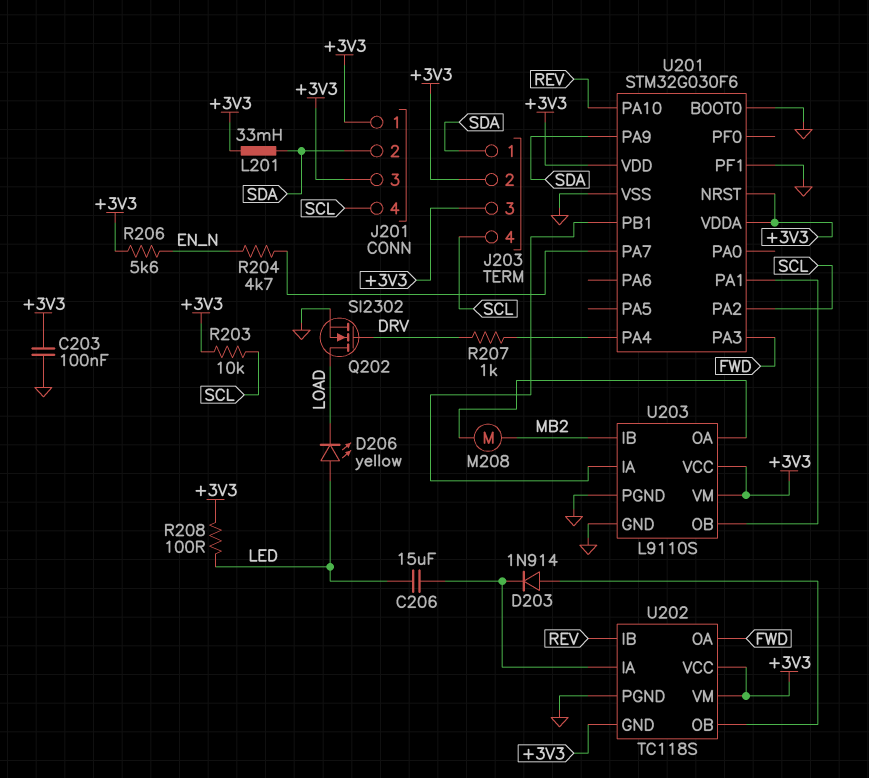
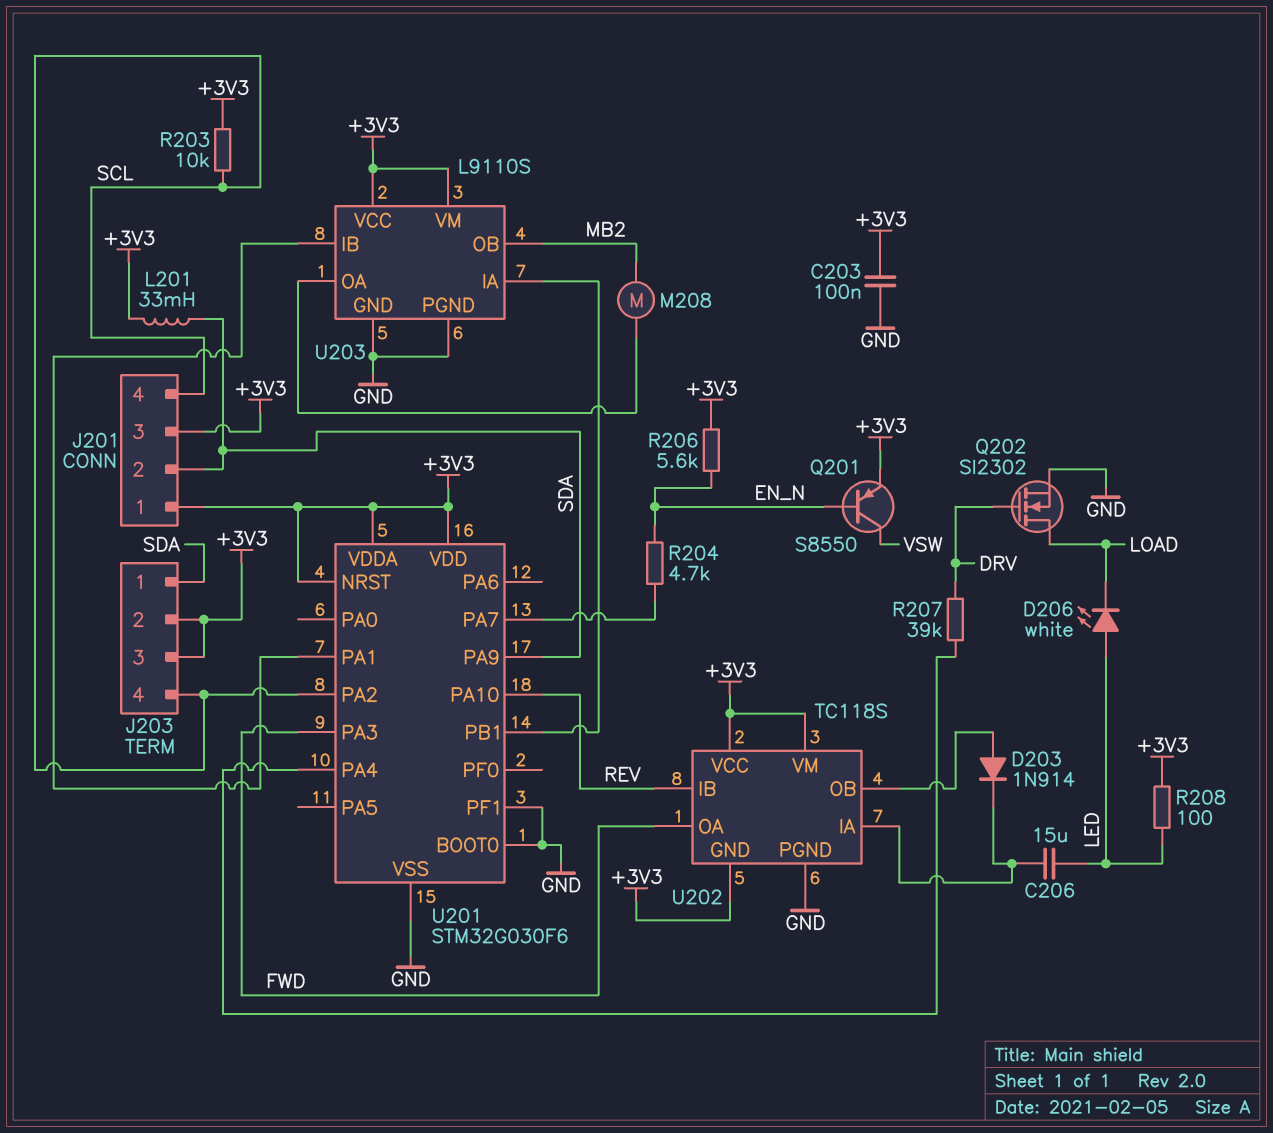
D206: LED yellow (A LED, K LOAD) -> LED white (A LED, K LOAD)
Q201: none -> PNP S8550 (B EN_N, C VSW, E +3V3)
R207: 1k (DRV, U201/PA4) -> 39k (DRV, U201/PA4)
U203 pin IB: MB2 -> U201/PA1
U203 pin OB: U201/PA1 -> MB2

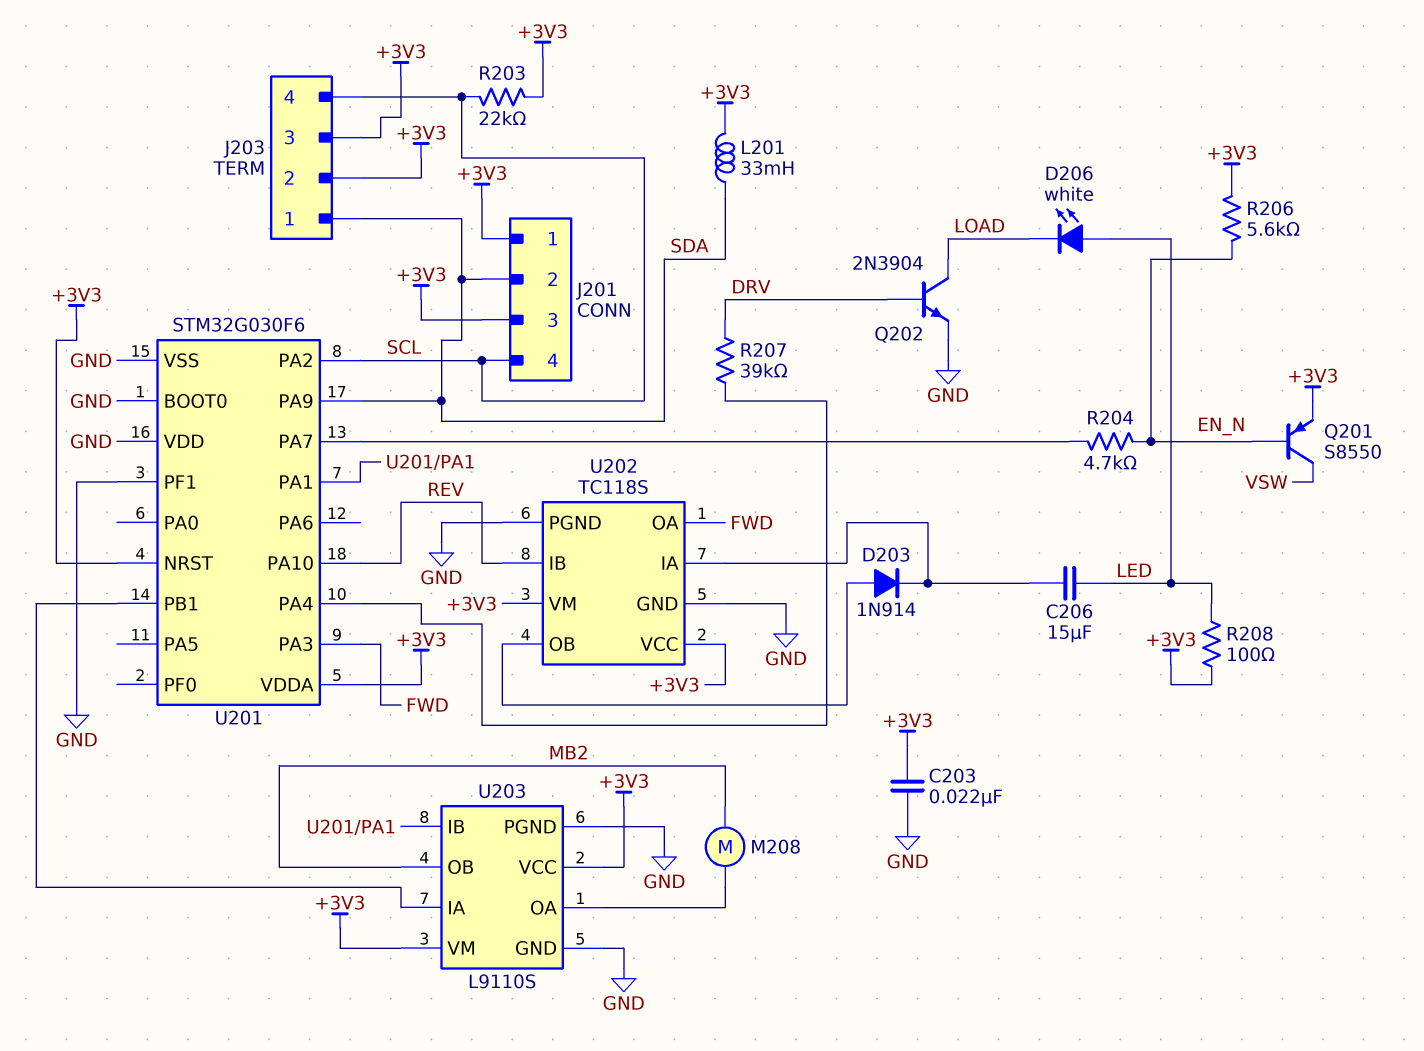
C203: 100nF (+3V3, GND) -> 22nF (+3V3, GND)
Q202: NMOS SI2302 (G DRV, D LOAD, S GND) -> NPN 2N3904 (B DRV, C LOAD, E GND)
R203: 10k (+3V3, SCL) -> 22k (+3V3, SCL)
U201 pin VDD: +3V3 -> GND
U202 pin GND: +3V3 -> GND

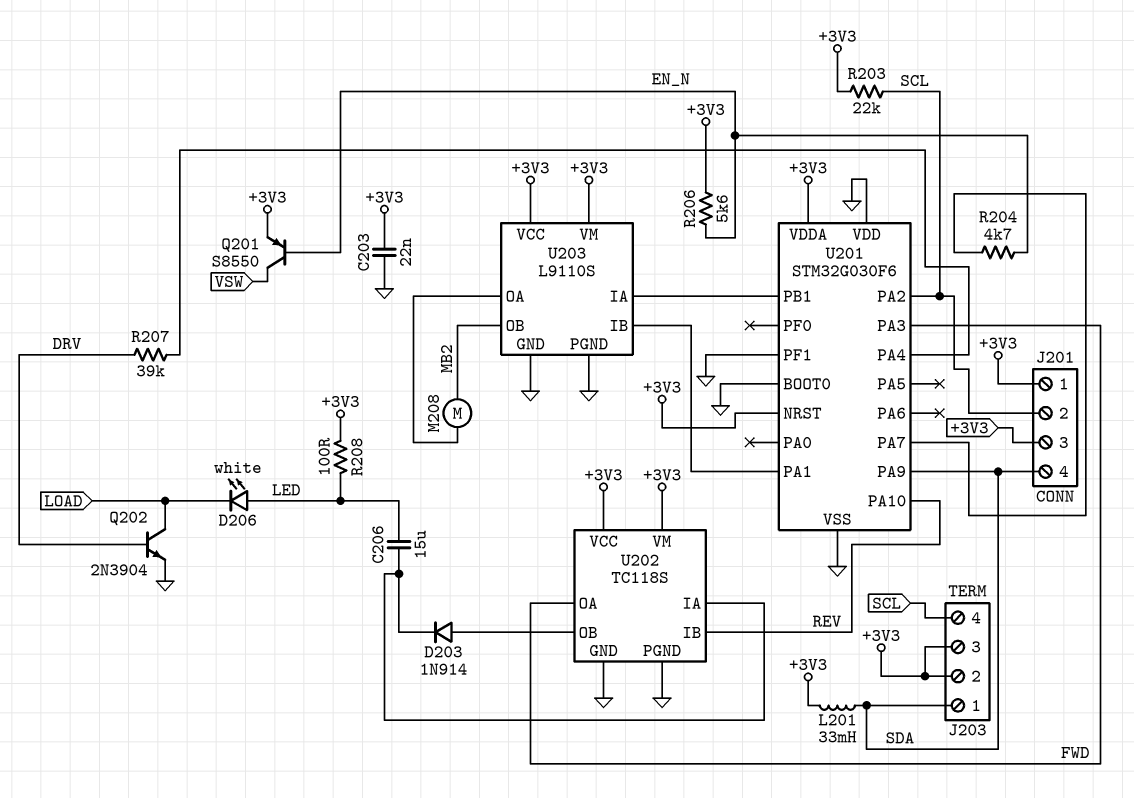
J201 pin 2: SDA -> SCL
J201 pin 4: SCL -> SDA

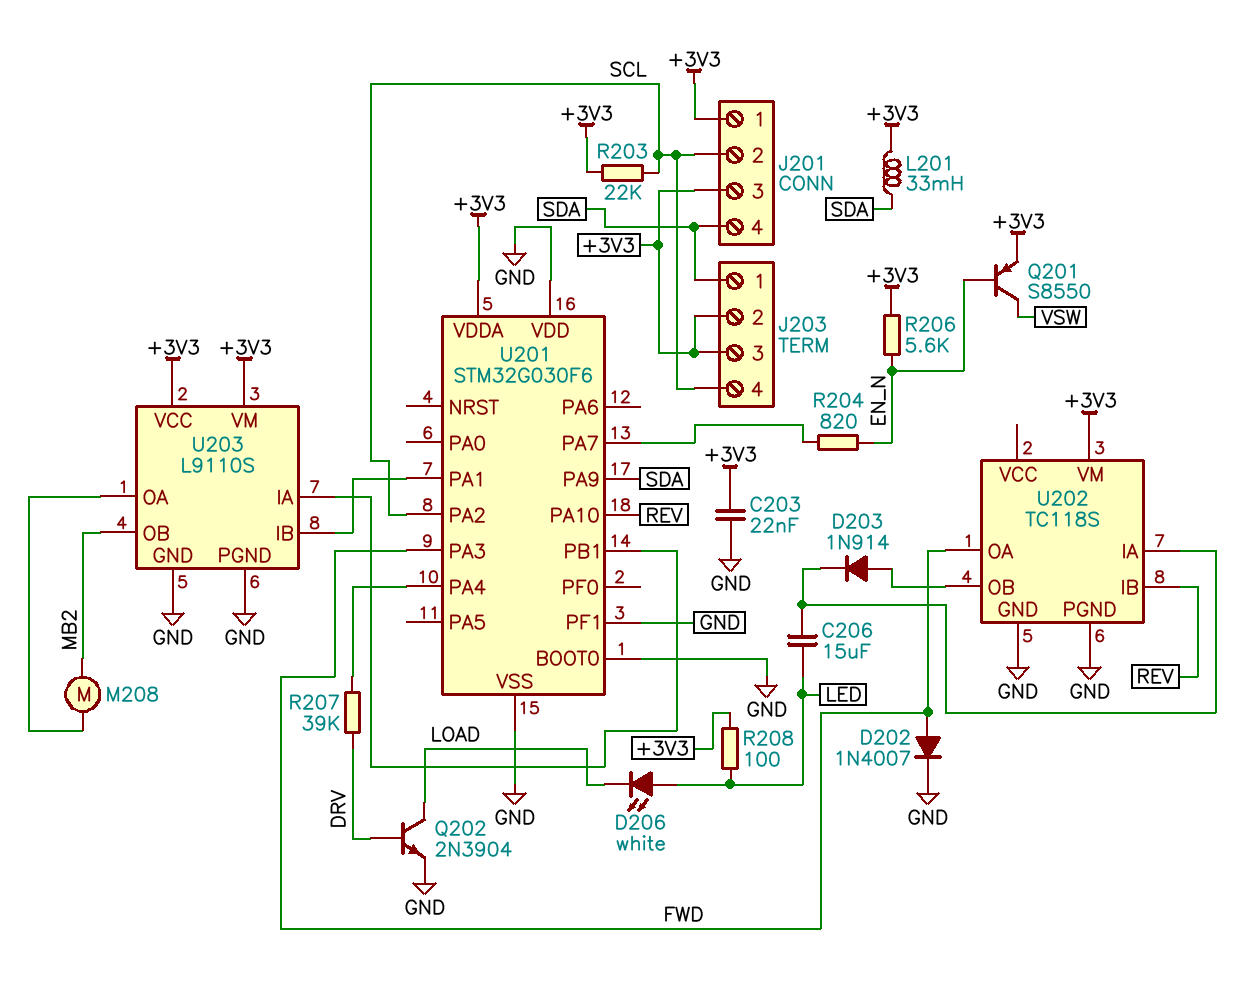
D202: none -> diode 1N4007 (A FWD, K GND)
R204: 4.7k (EN_N, U201/PA7) -> 820 (EN_N, U201/PA7)
U201 pin NRST: +3V3 -> none
U202 pin VCC: +3V3 -> none

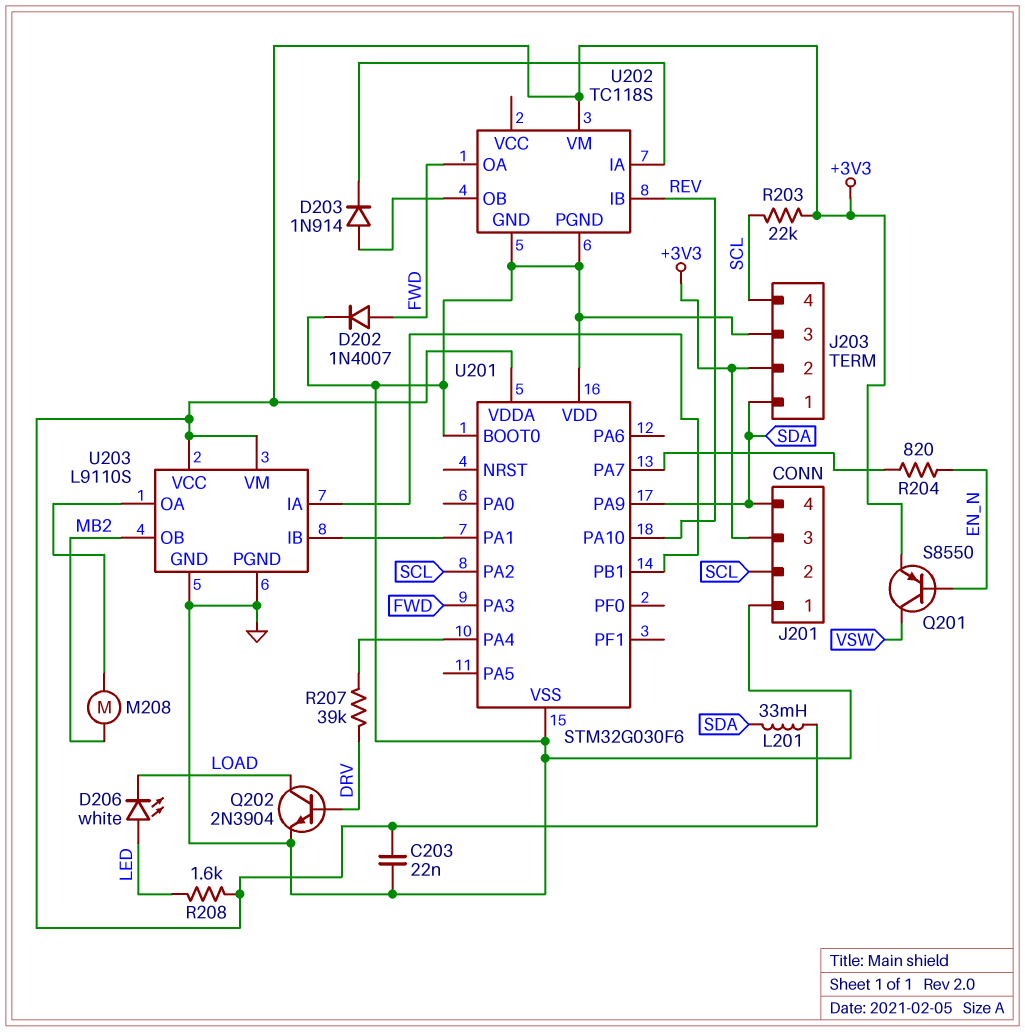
C206: 15uF (LED, U202/IA) -> none
J201 pin 1: +3V3 -> GND
J203 pin 3: +3V3 -> GND
R206: 5.6k (+3V3, EN_N) -> none
R208: 100 (+3V3, LED) -> 1.6k (+3V3, LED)
U201 pin PF1: GND -> none

